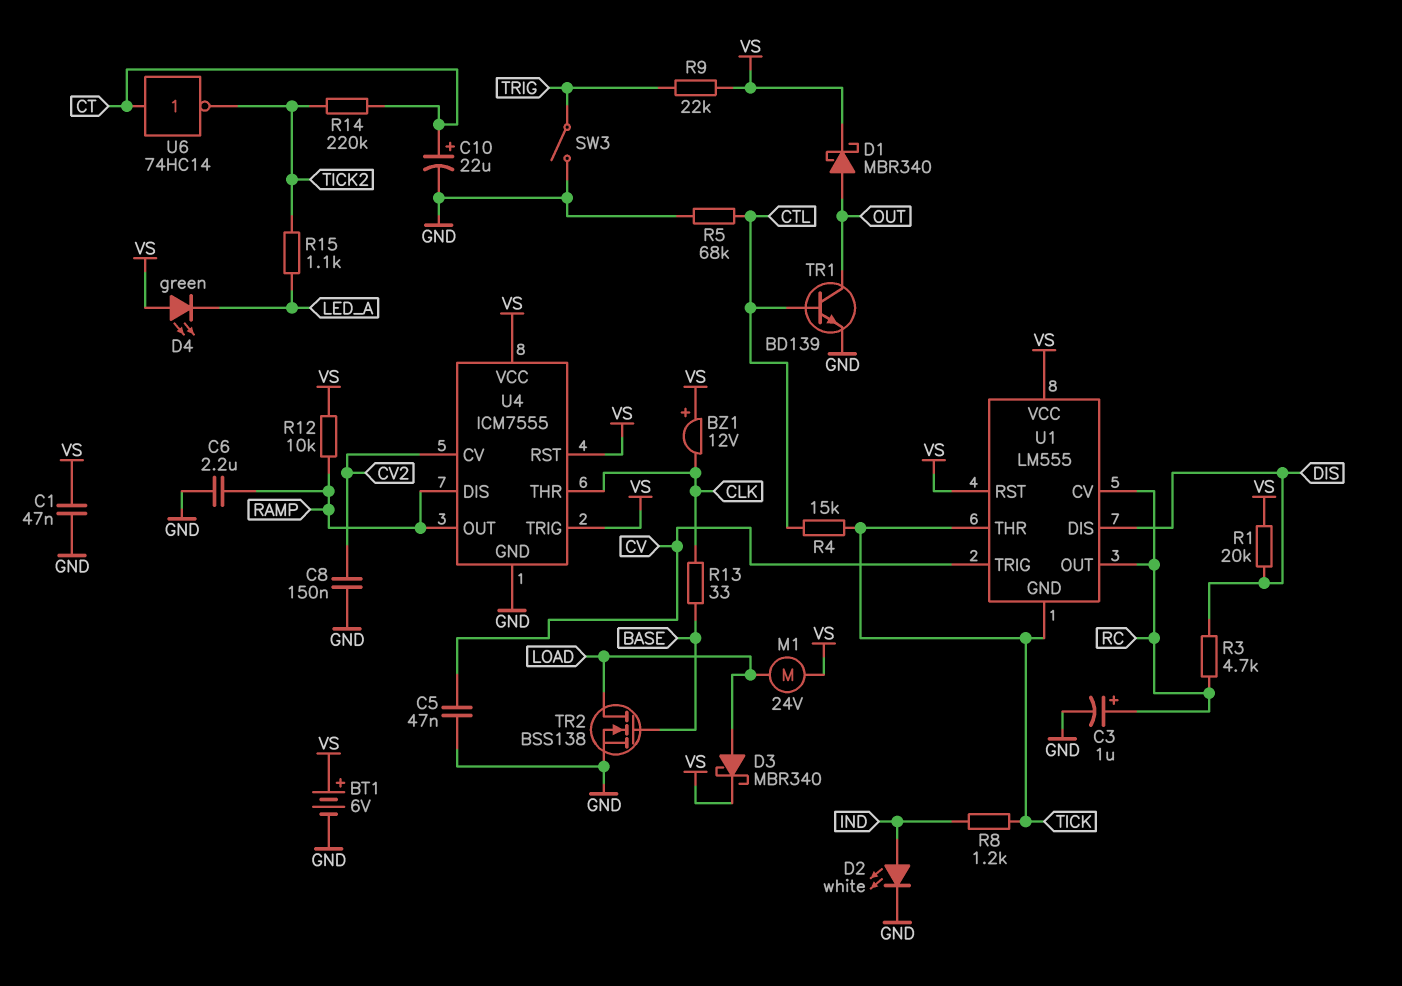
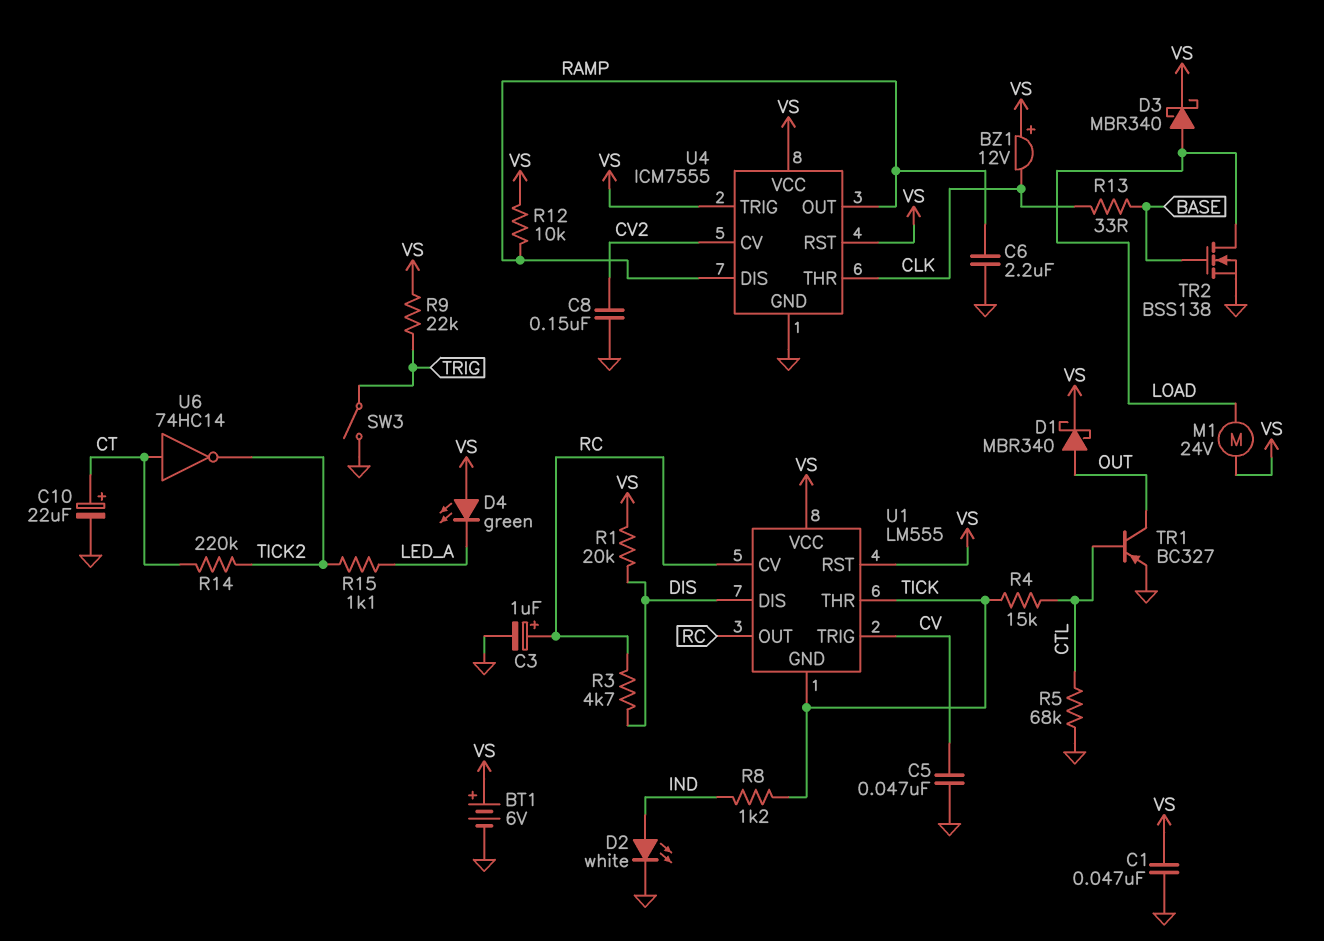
TR1: NPN BD139 (B CTL, C OUT, E GND) -> PNP BC327 (B CTL, C OUT, E GND)

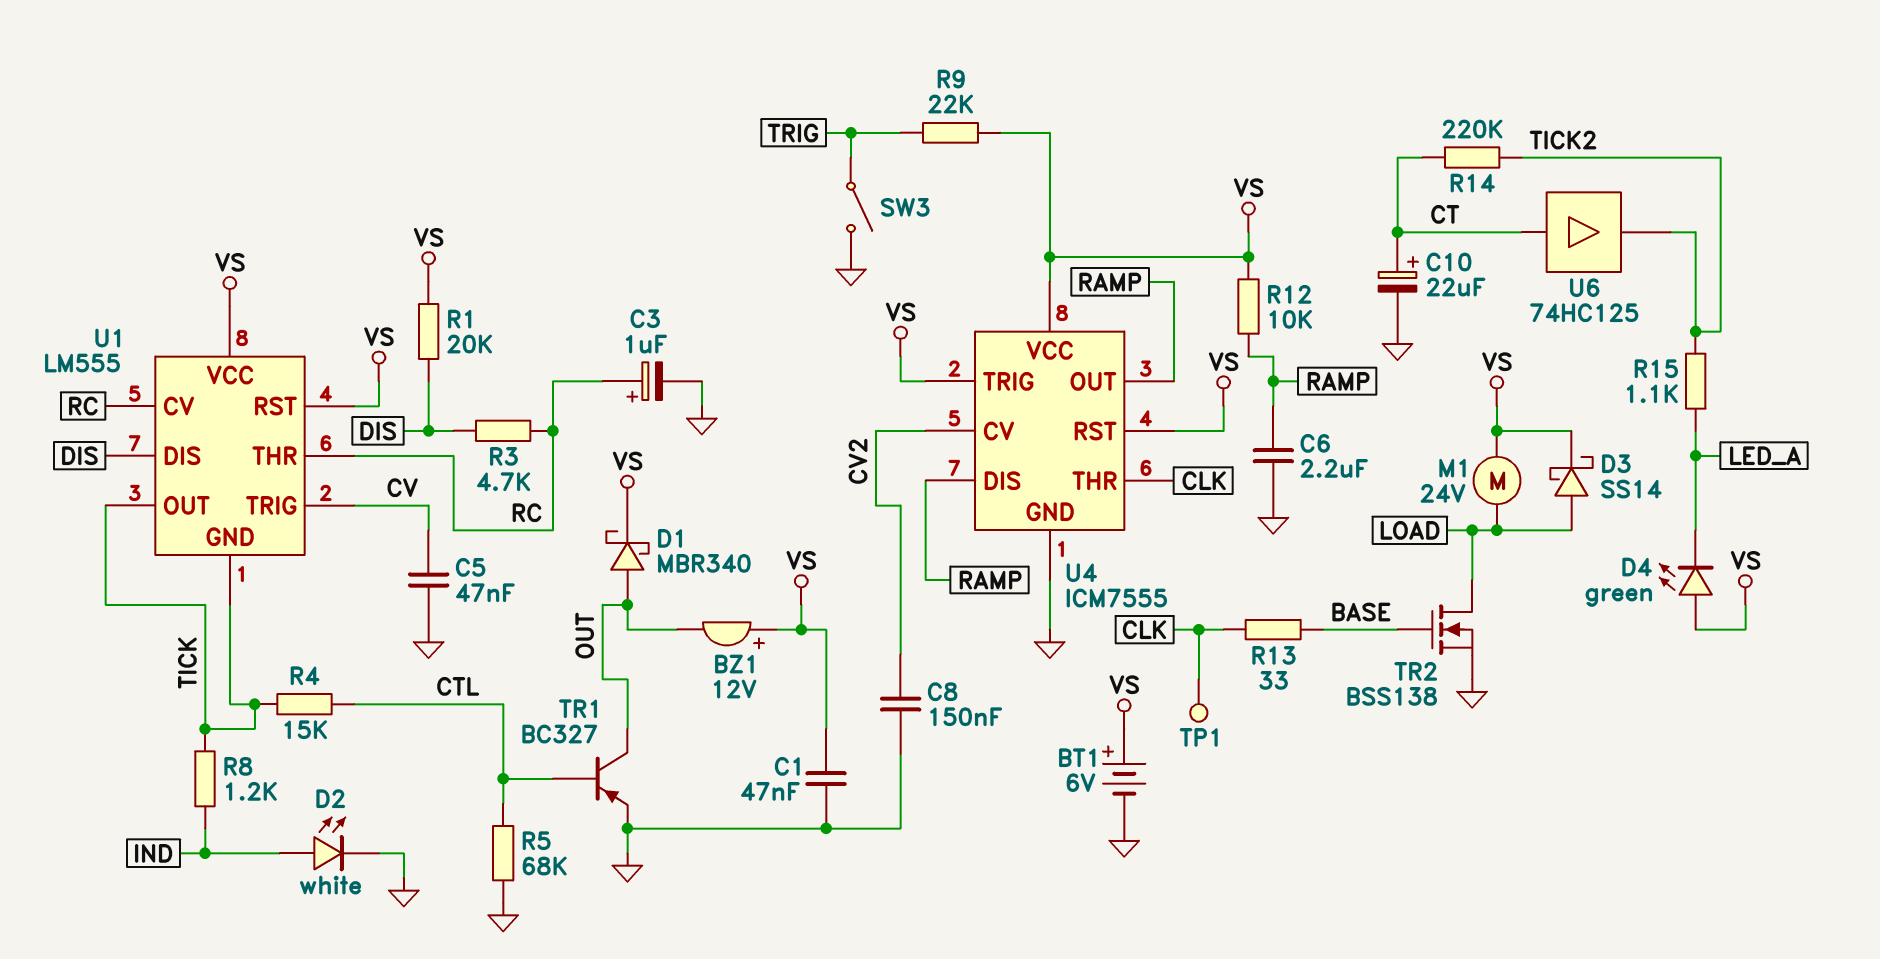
BZ1: buzzer 12V (plus VS, minus CLK) -> buzzer 12V (plus VS, minus OUT)
D3: schottky MBR340 (A LOAD, K VS) -> schottky SS14 (A LOAD, K VS)
TP1: none -> test point (CLK)
U1 pin OUT: RC -> TICK
U1 pin THR: TICK -> RC
U6: NOT 74HC14 (in CT, out TICK2) -> buffer 74HC125 (in CT, out TICK2)

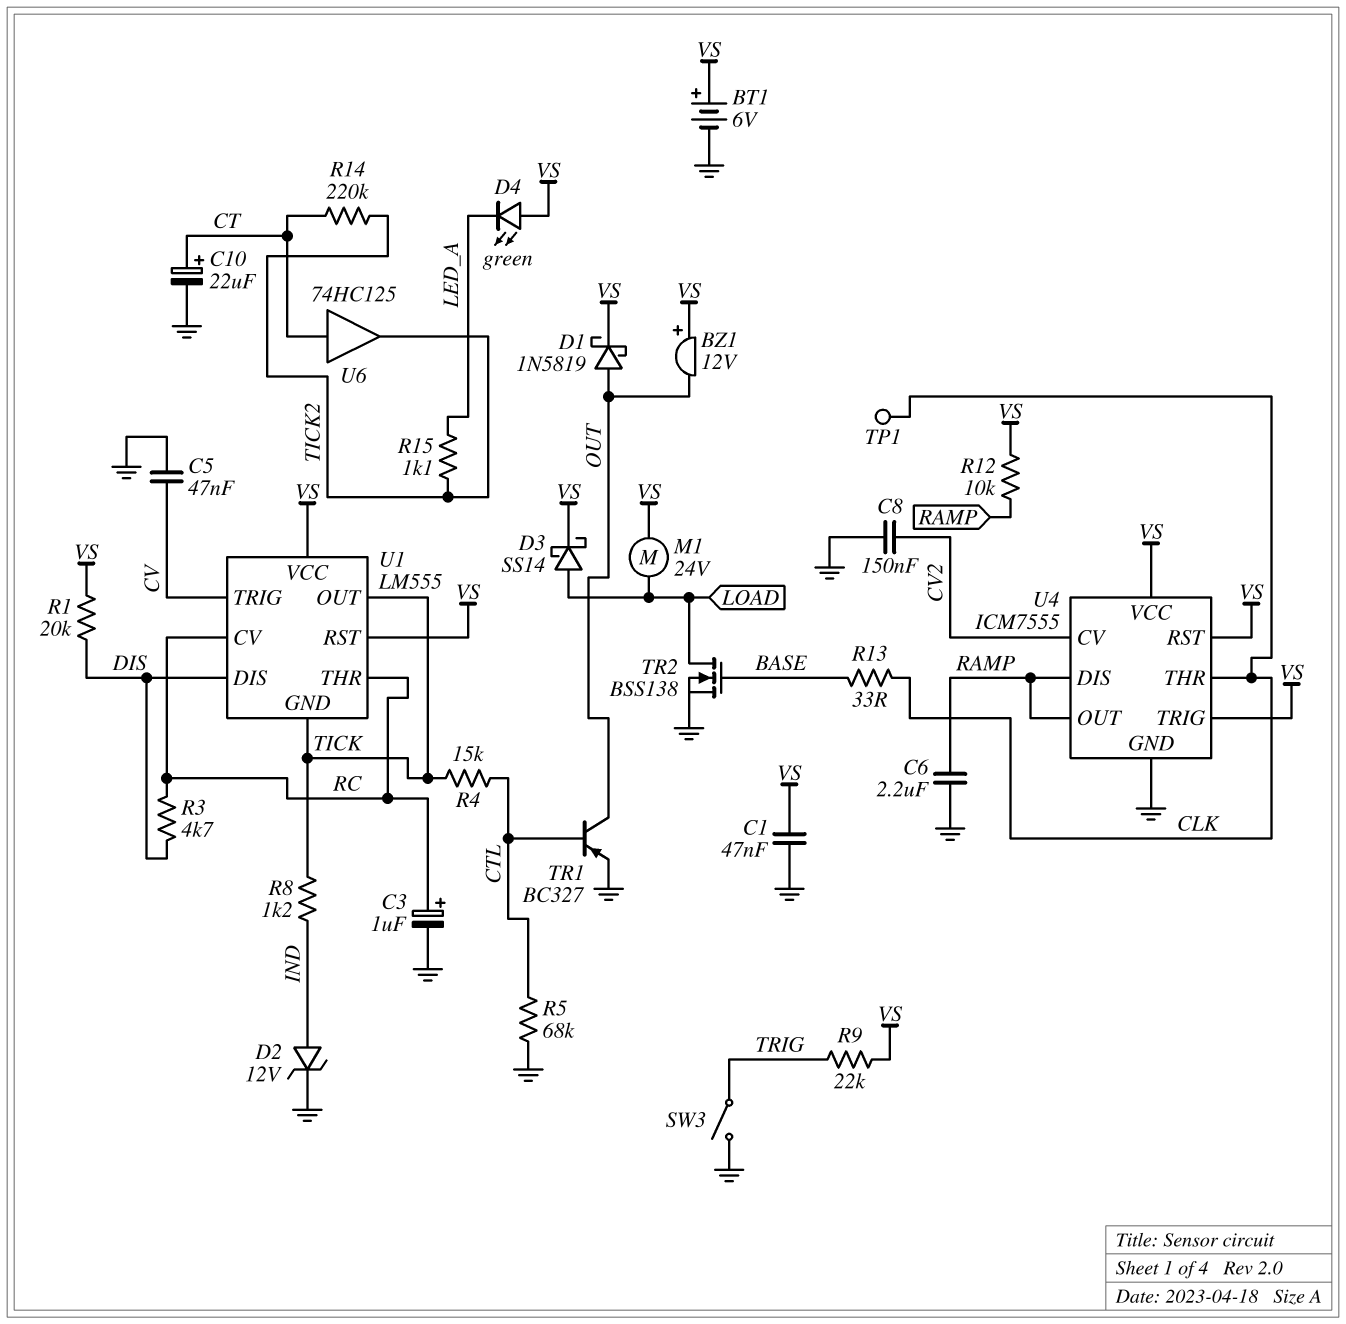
D1: schottky MBR340 (A OUT, K VS) -> schottky 1N5819 (A OUT, K VS)
D2: LED white (A IND, K GND) -> zener 12V (A IND, K GND)

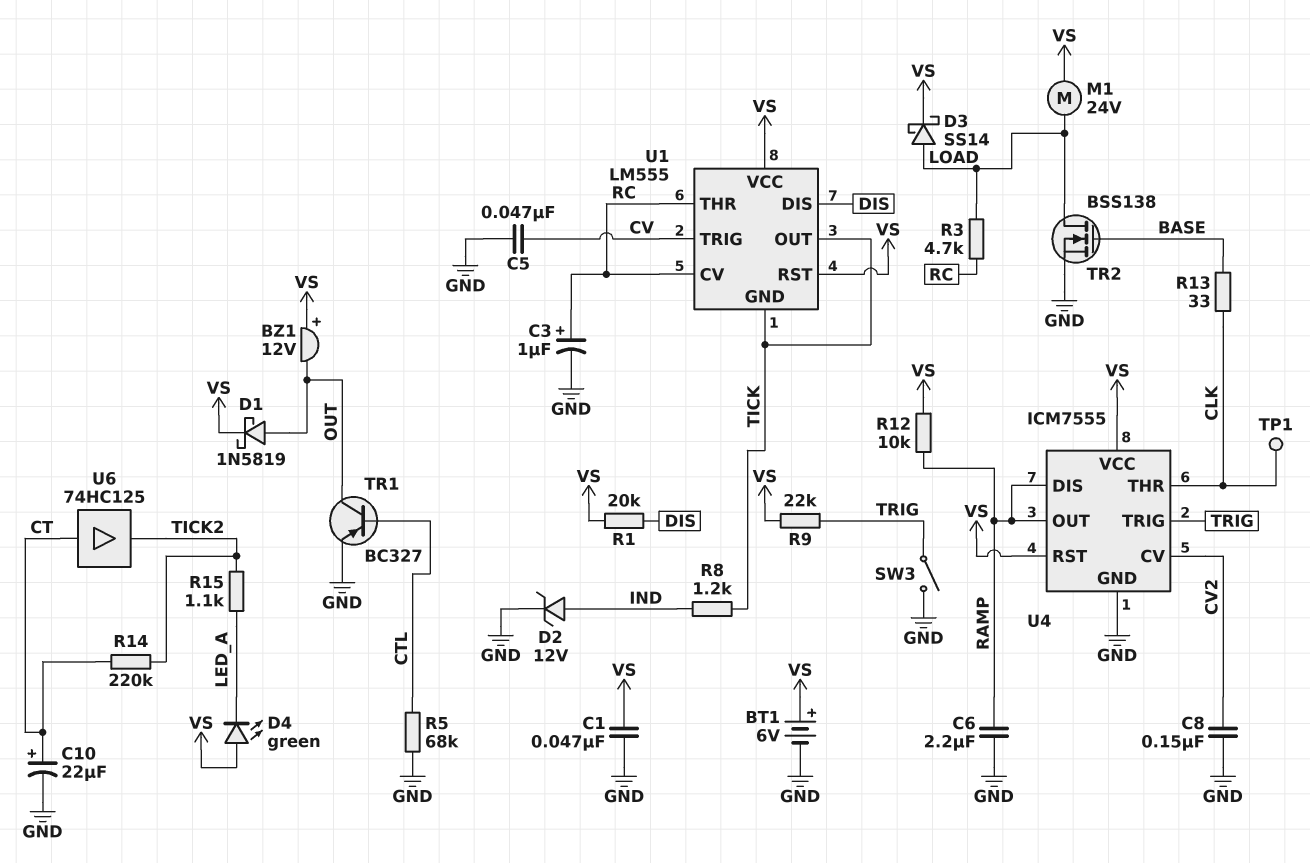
R3: 4.7k (DIS, RC) -> 4.7k (LOAD, RC)
R4: 15k (CTL, TICK) -> none
U4 pin TRIG: VS -> TRIG

